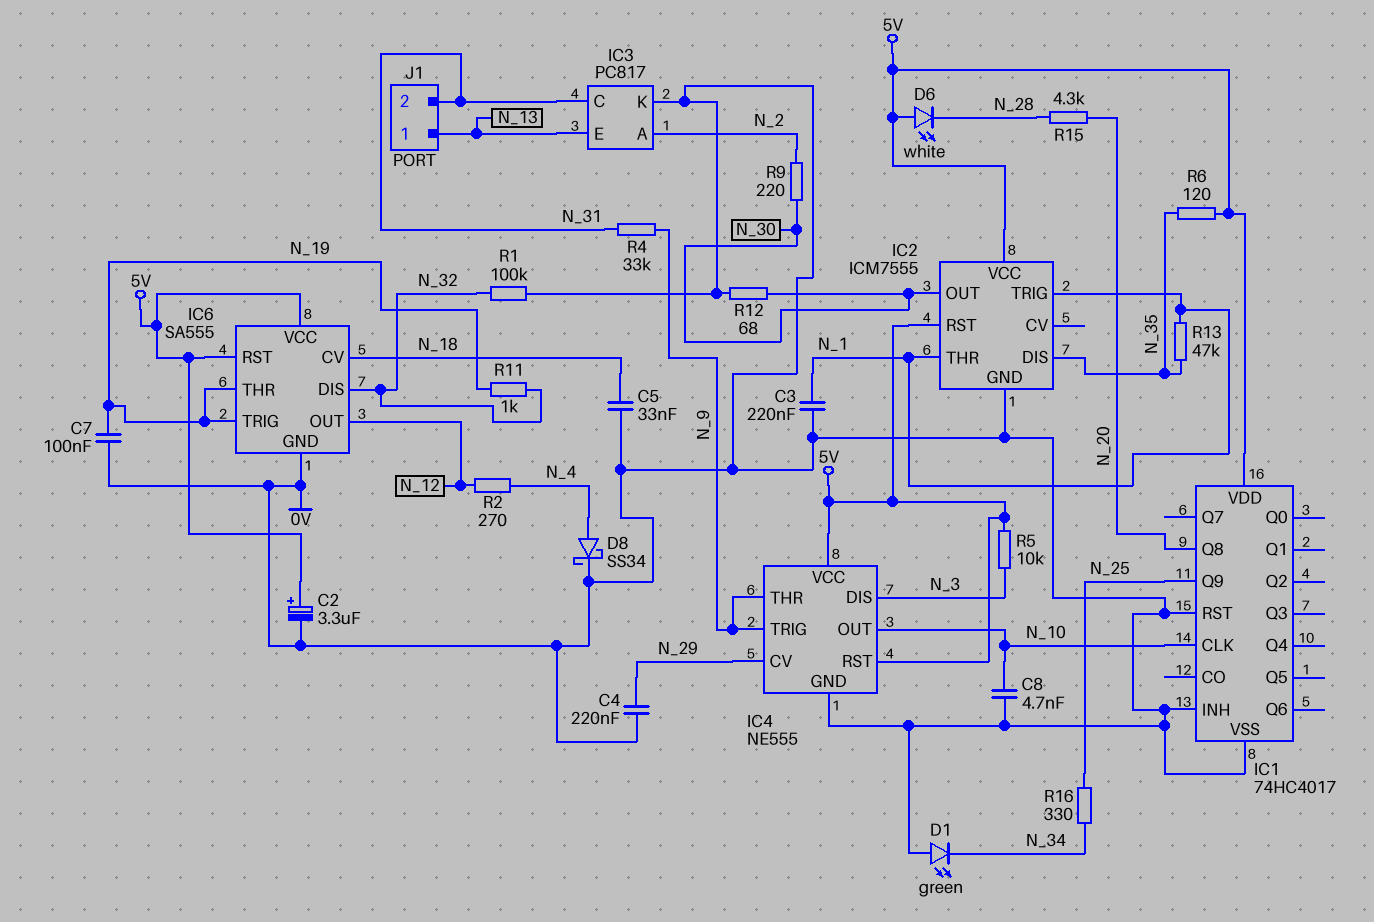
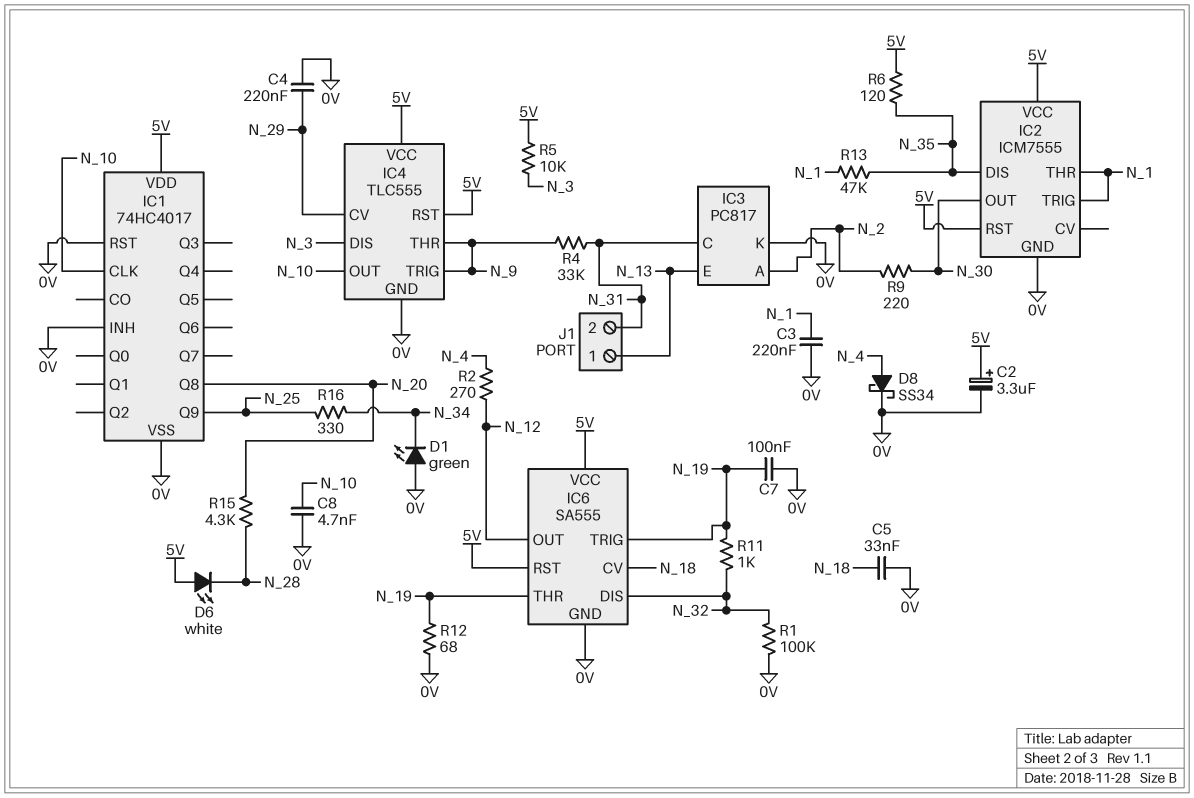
IC4: NE555 -> TLC555
R12: 68 (0V, N_30) -> 68 (0V, N_19)

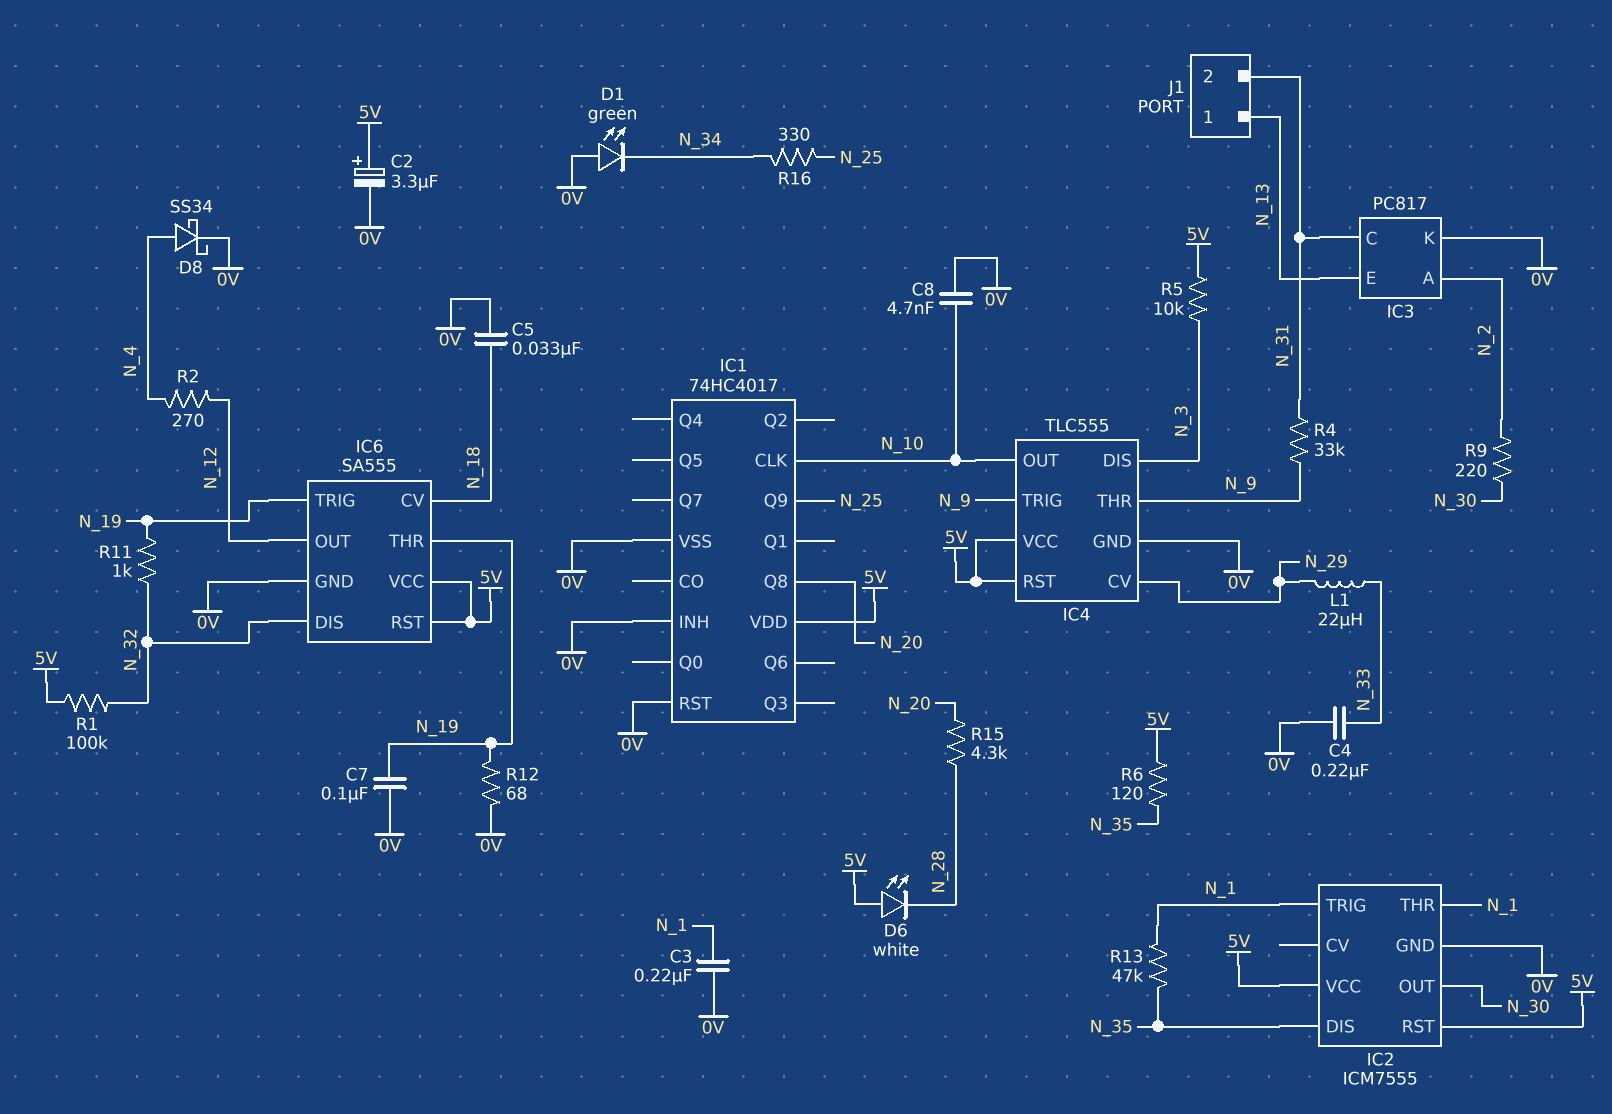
C4: 220nF (0V, N_29) -> 220nF (0V, N_33)
L1: none -> 22uH (N_29, N_33)
R1: 100k (0V, N_32) -> 100k (5V, N_32)

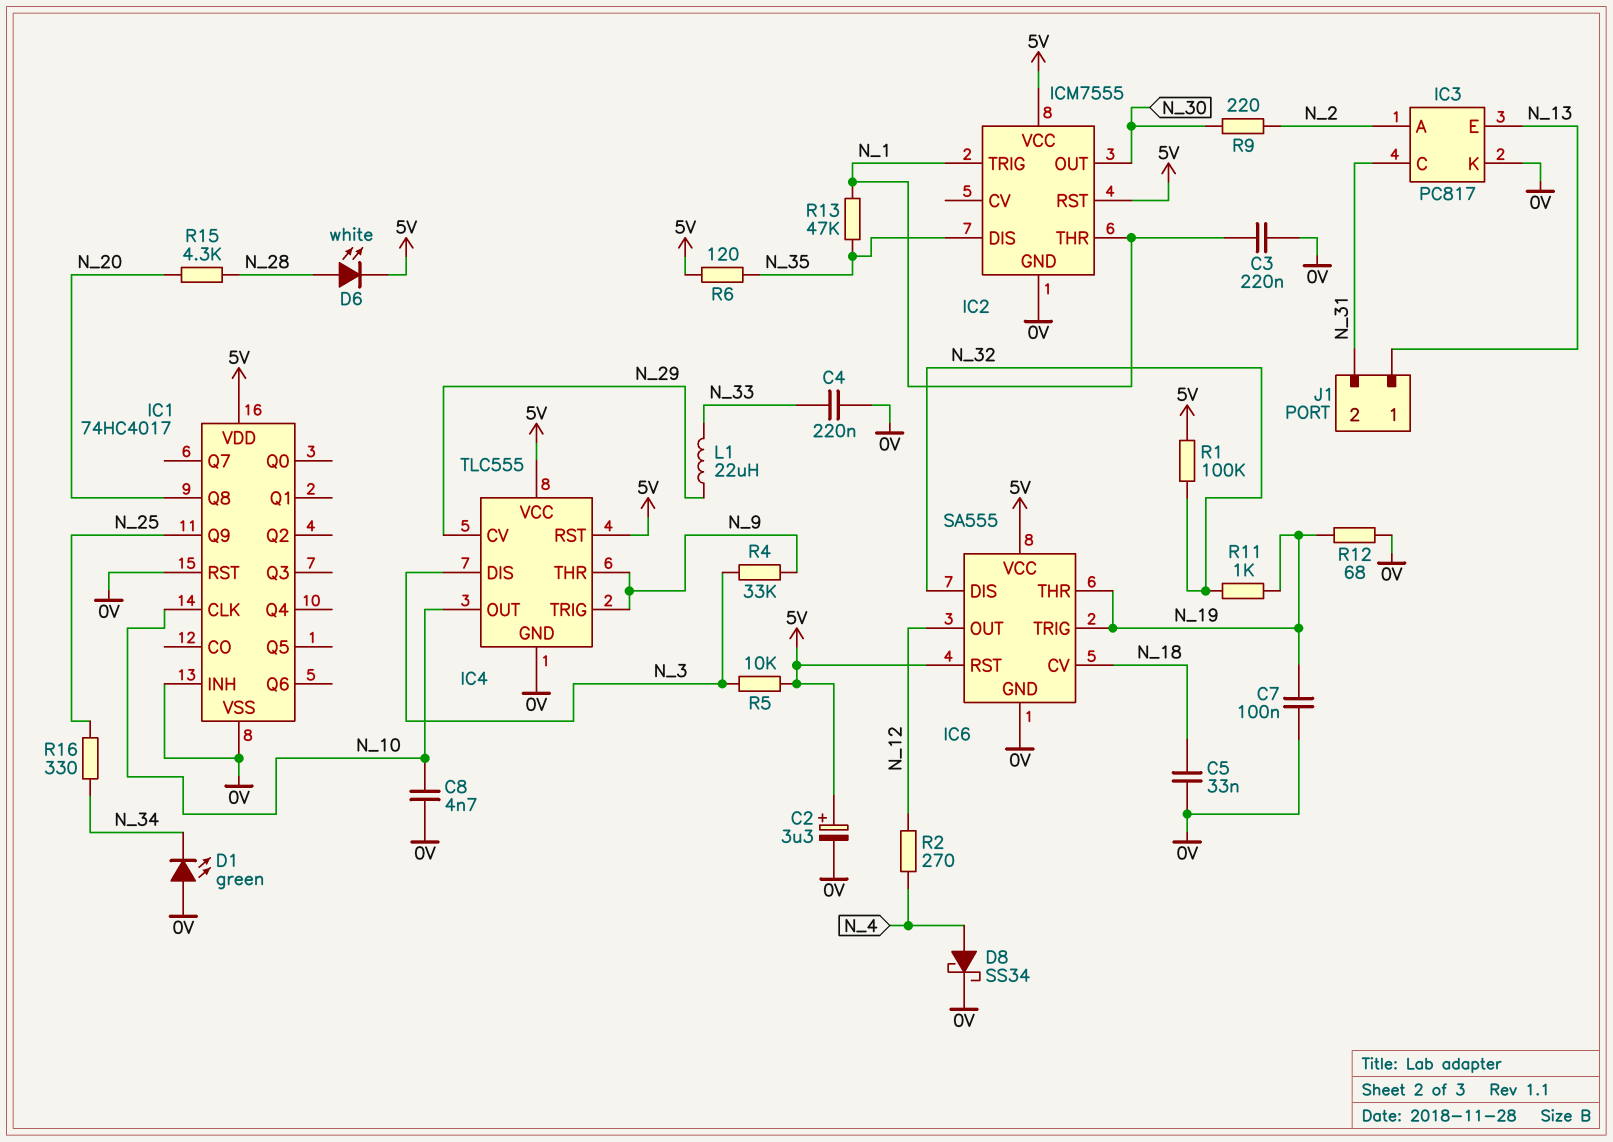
D6: LED white (A 5V, K N_28) -> LED white (A N_28, K 5V)
R4: 33k (N_9, N_31) -> 33k (N_3, N_9)

